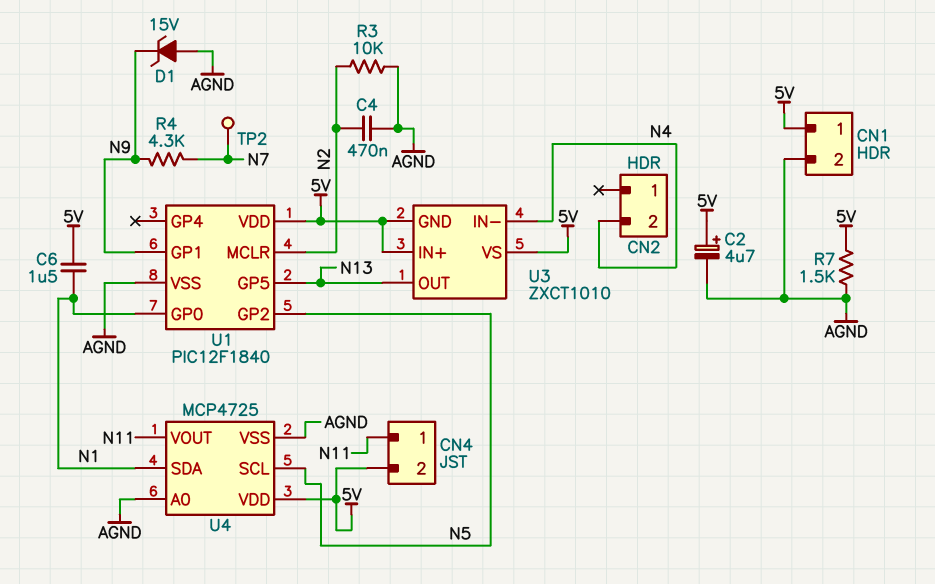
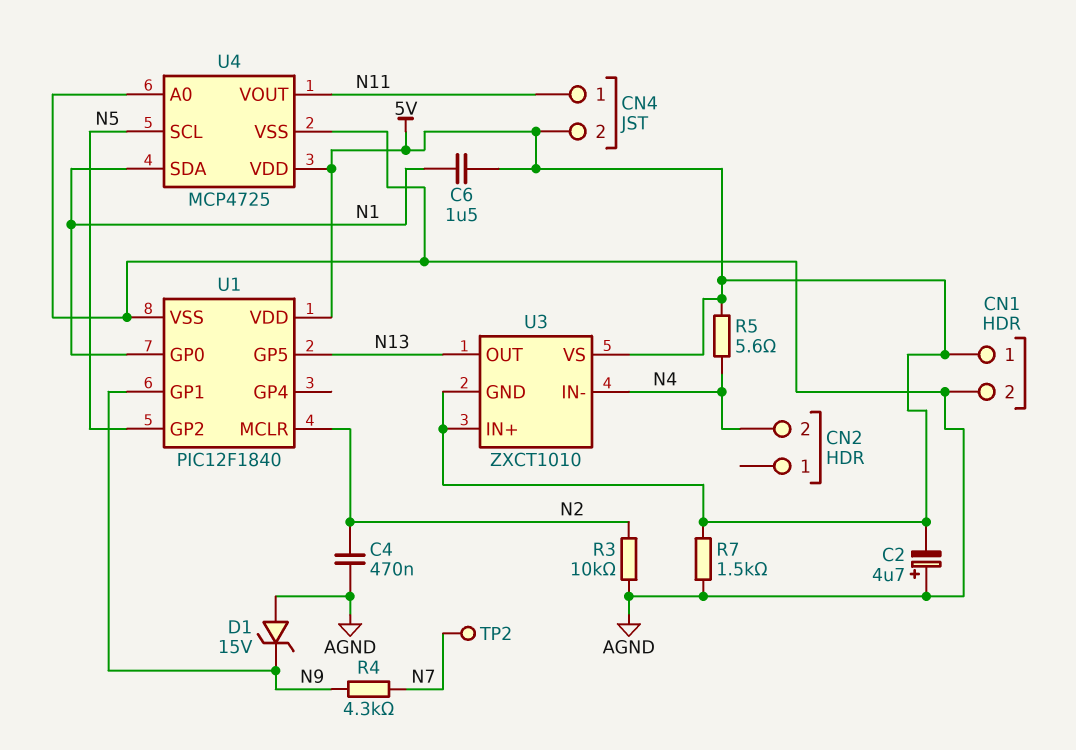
C2: 4.7uF (plus 5V, minus AGND) -> 4.7uF (plus AGND, minus 5V)
R5: none -> 5.6 (5V, N4)

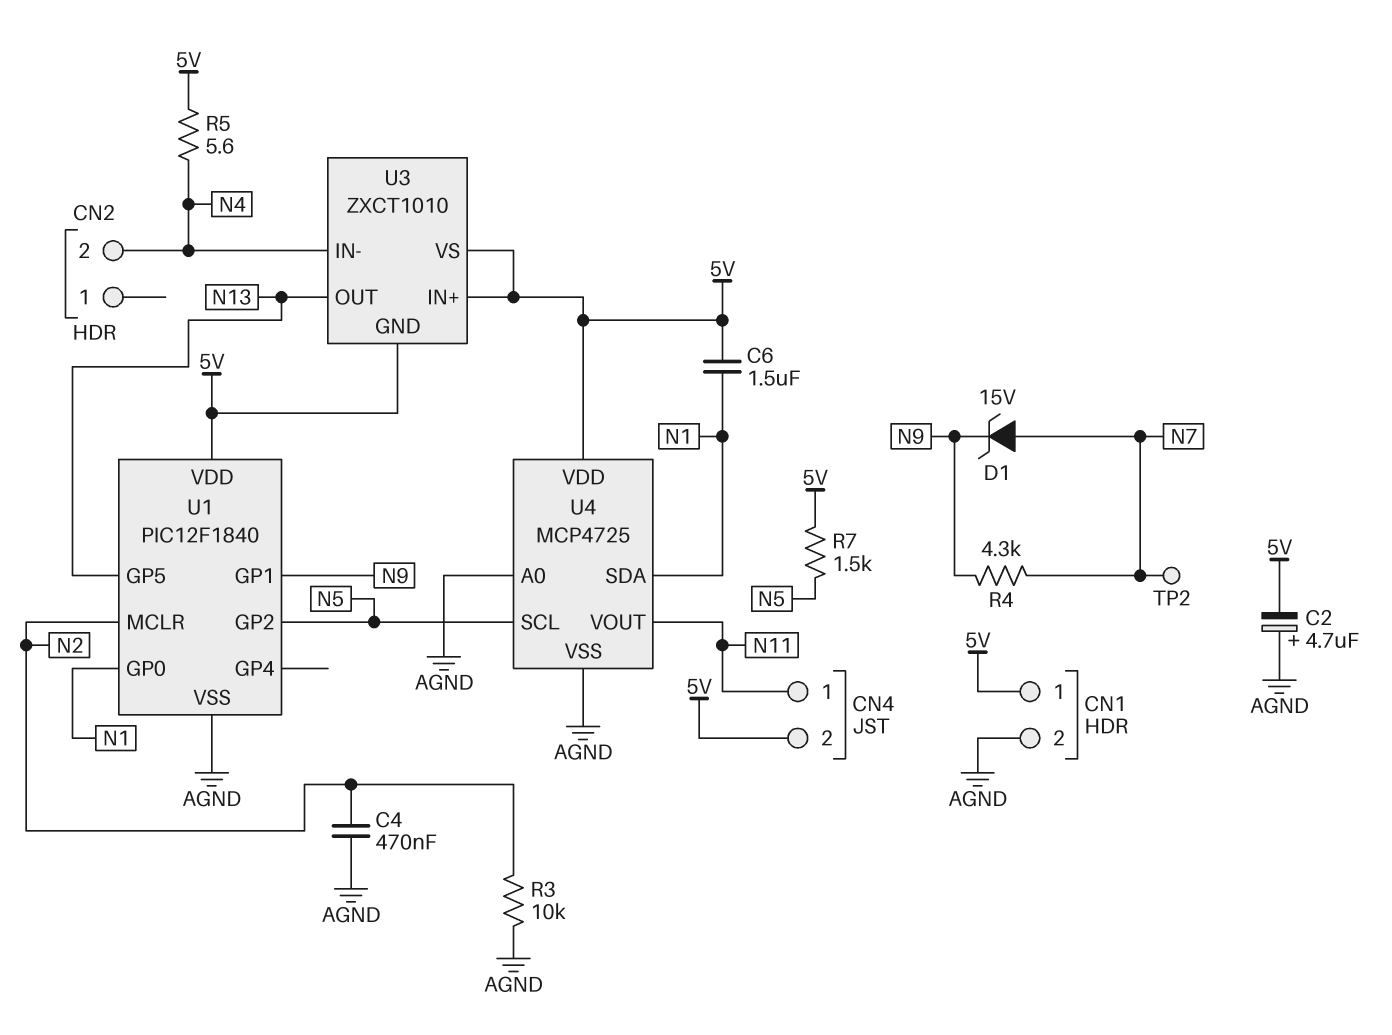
D1: zener 15V (A AGND, K N9) -> zener 15V (A N7, K N9)
R7: 1.5k (5V, AGND) -> 1.5k (5V, N5)

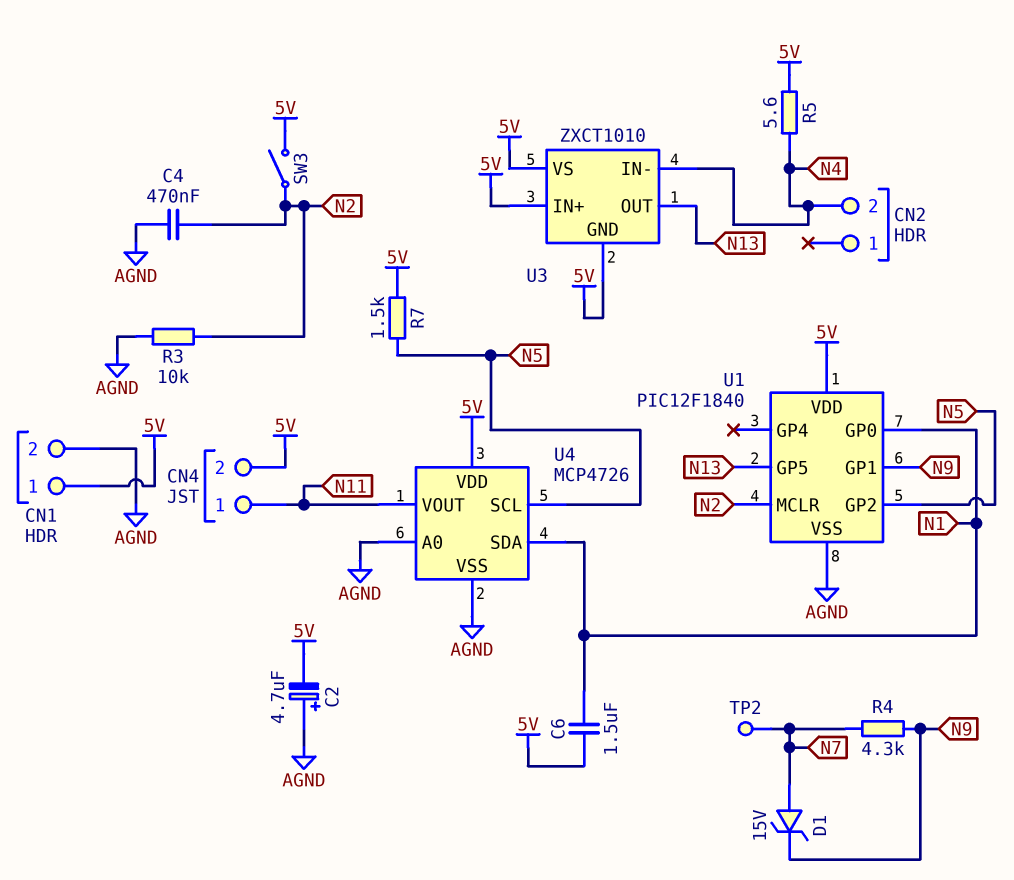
SW3: none -> switch (5V, N2)
U4: MCP4725 -> MCP4726

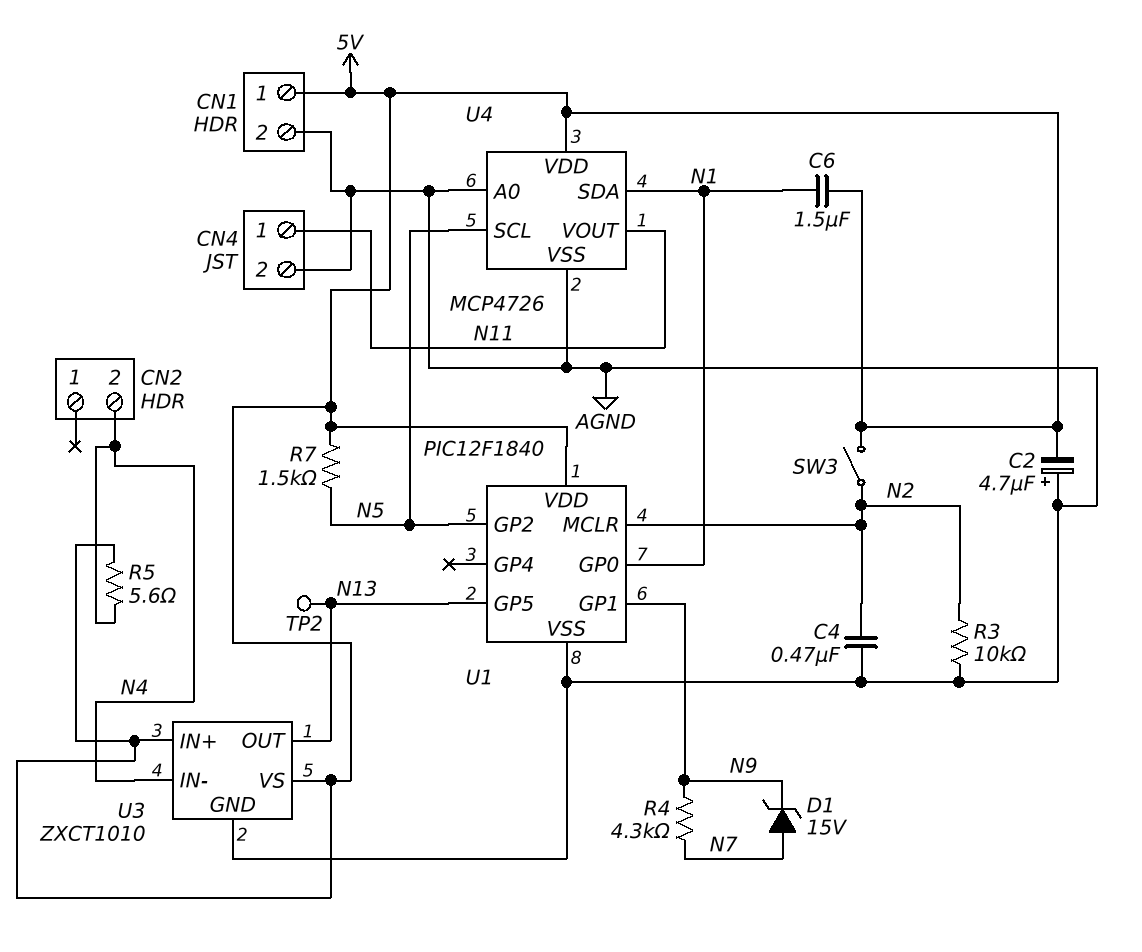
CN4 pin 2: 5V -> AGND
TP2: test point (N7) -> test point (N13)
U3 pin GND: 5V -> AGND

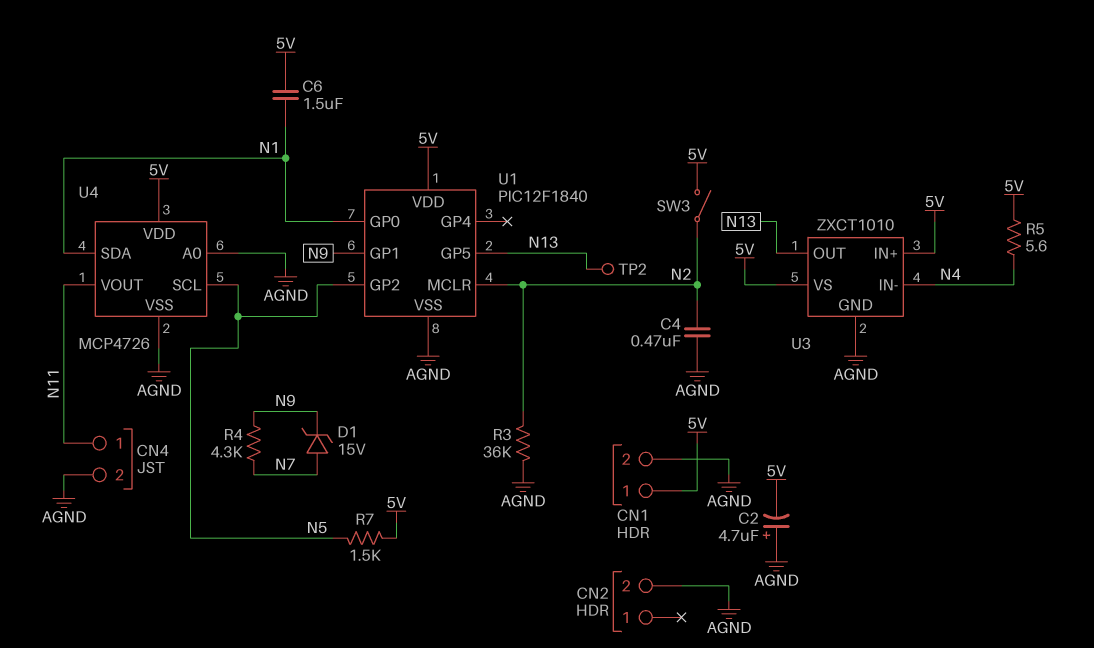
CN2 pin 2: N4 -> AGND
R3: 10k (AGND, N2) -> 36k (AGND, N2)

